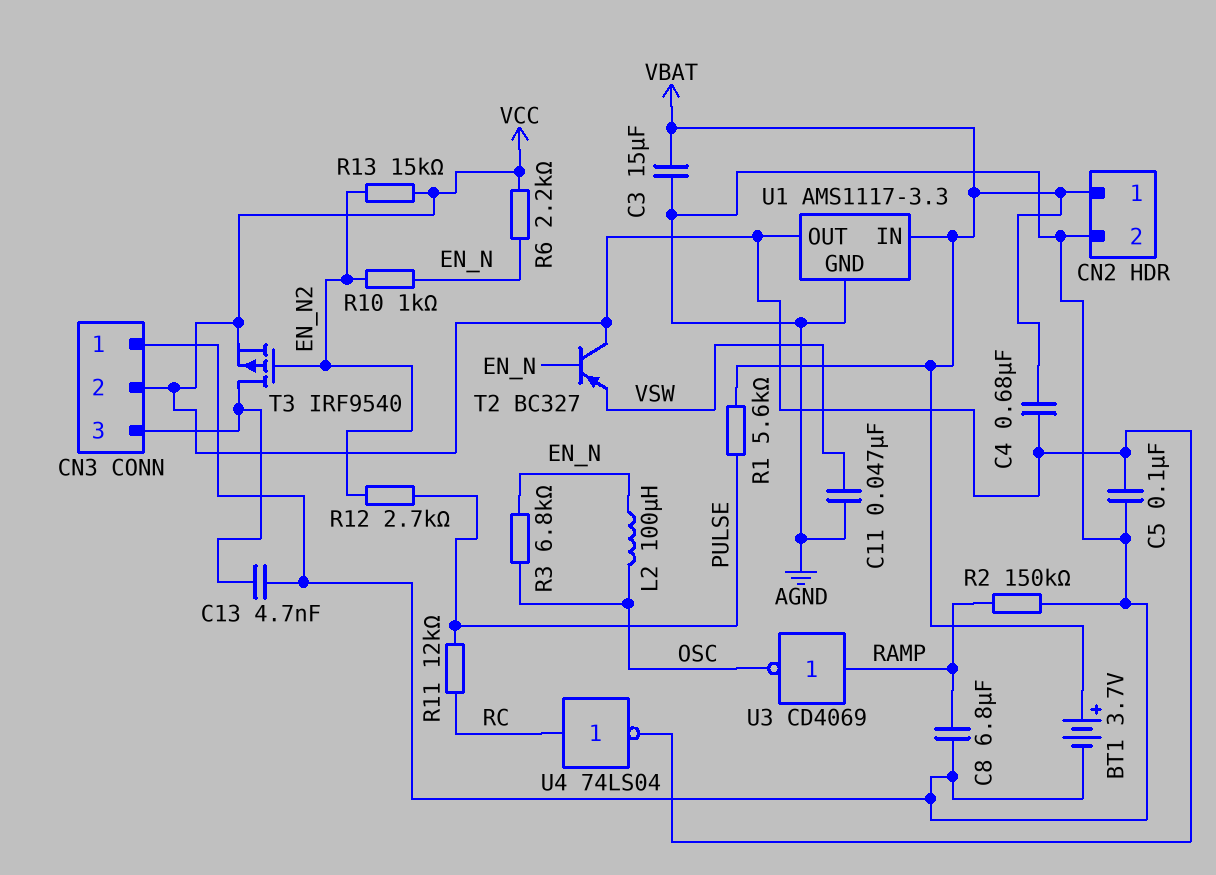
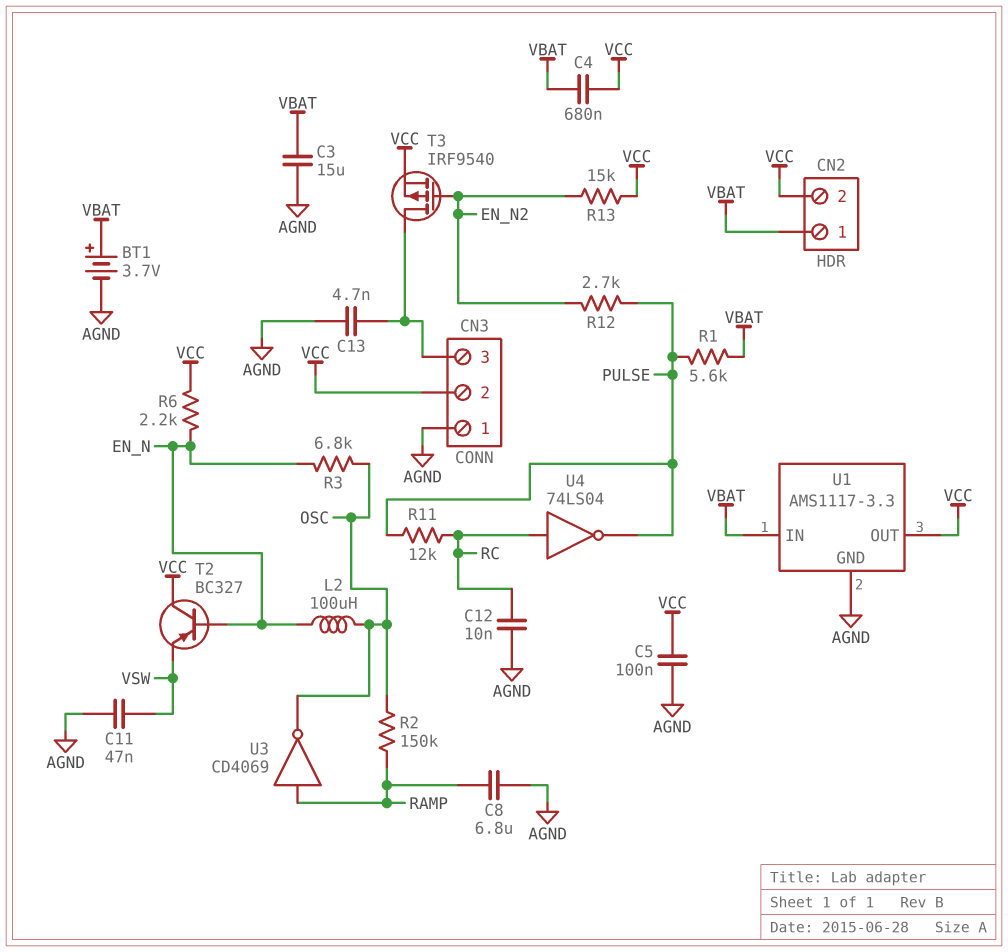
C12: none -> 10nF (AGND, RC)
CN2 pin 2: AGND -> VCC
R2: 150k (AGND, RAMP) -> 150k (OSC, RAMP)
R10: 1k (EN_N, EN_N2) -> none
U4: NOT 74LS04 (in RC, out VCC) -> NOT 74LS04 (in RC, out PULSE)

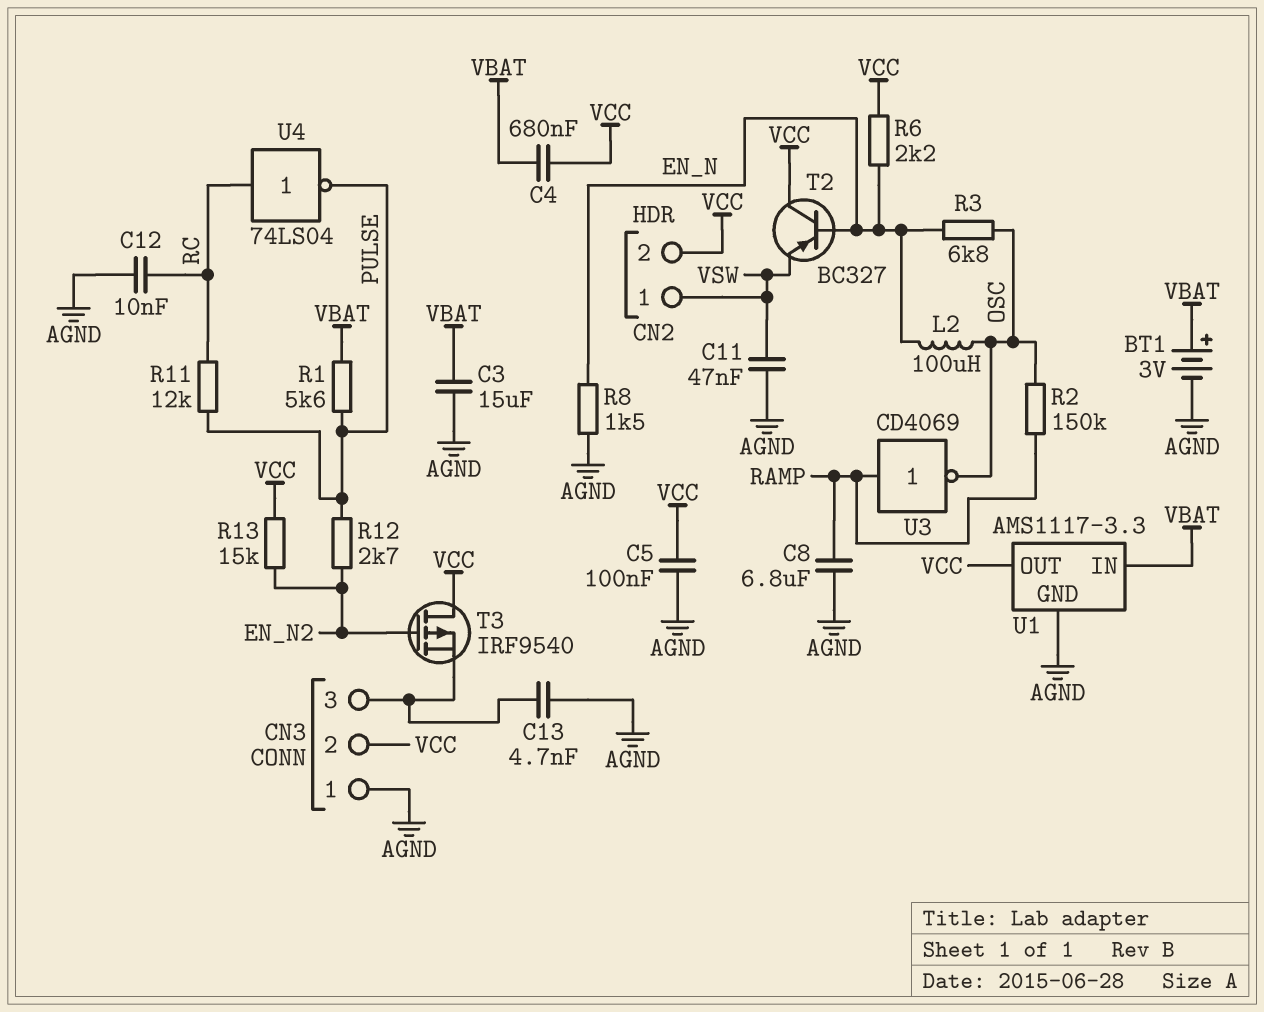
BT1: 3.7V (plus VBAT, minus AGND) -> 3V (plus VBAT, minus AGND)
CN2 pin 1: VBAT -> VSW
R8: none -> 1.5k (AGND, EN_N)
T3: PMOS IRF9540 (G EN_N2, D CN3/3, S VCC) -> PMOS IRF9540 (G EN_N2, D VCC, S CN3/3)

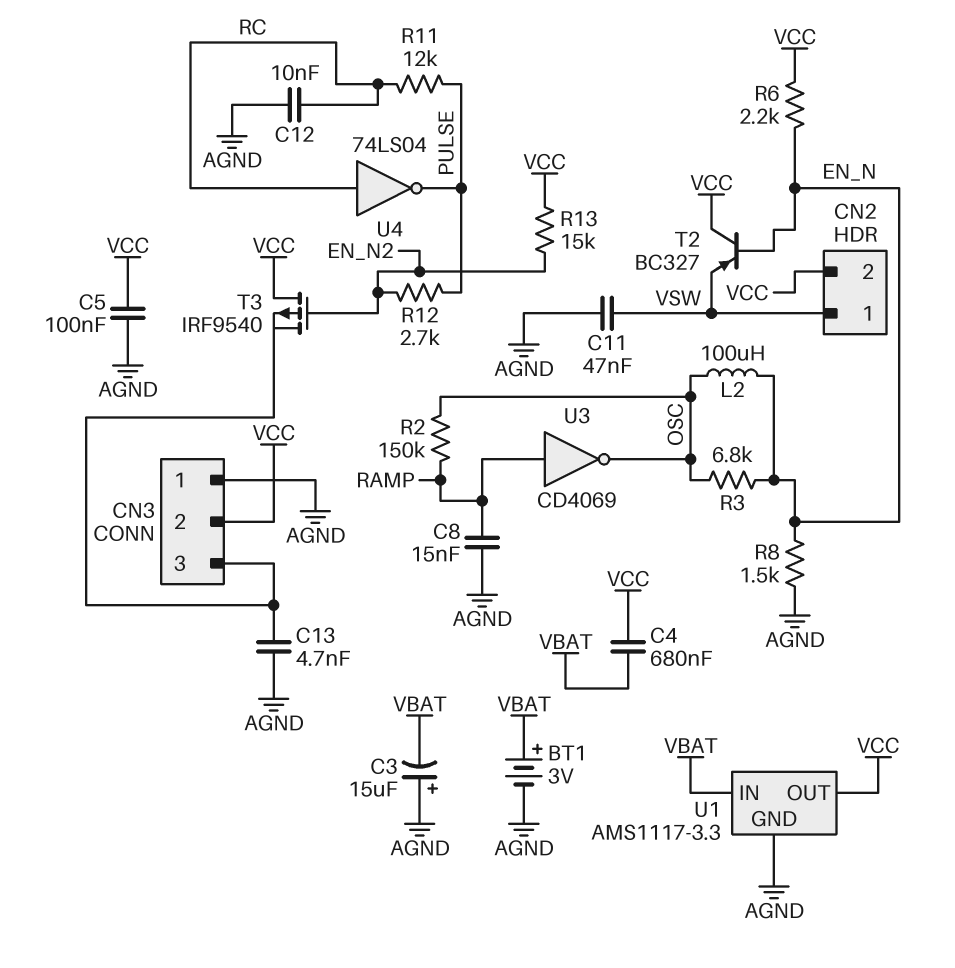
C3: 15uF (AGND, VBAT) -> 15uF (plus AGND, minus VBAT)
C8: 6.8uF (AGND, RAMP) -> 15nF (AGND, RAMP)
R1: 5.6k (PULSE, VBAT) -> none

